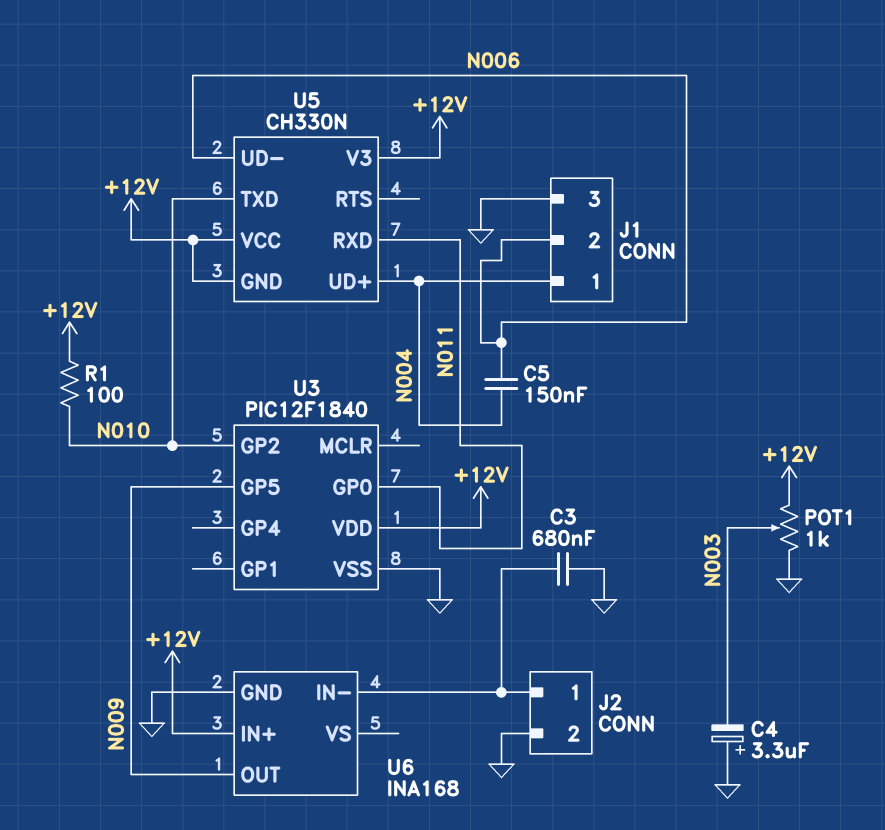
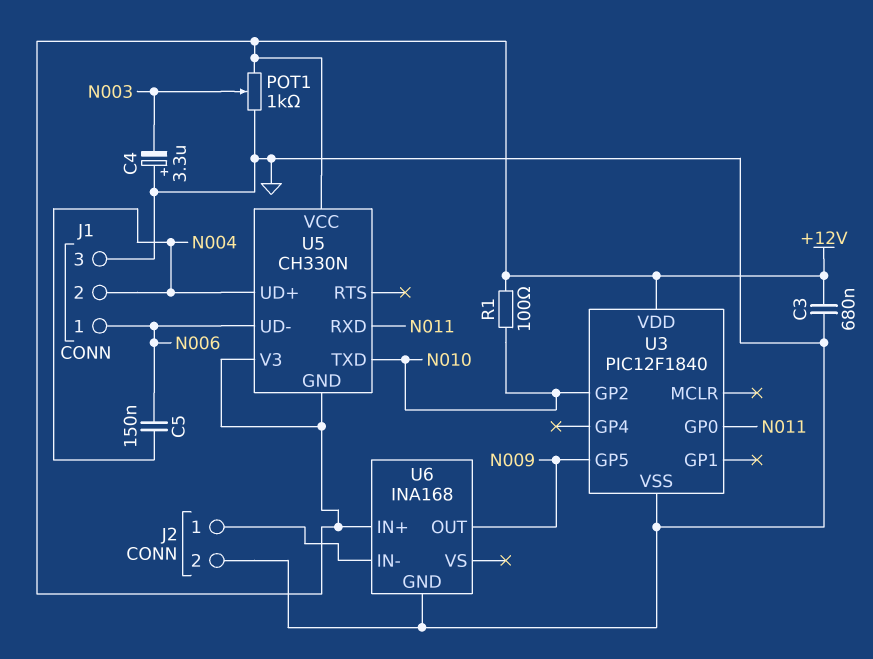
C3: 680nF (GND, J2/1) -> 680nF (+12V, GND)
J1 pin 1: N004 -> N006
J1 pin 2: N006 -> N004

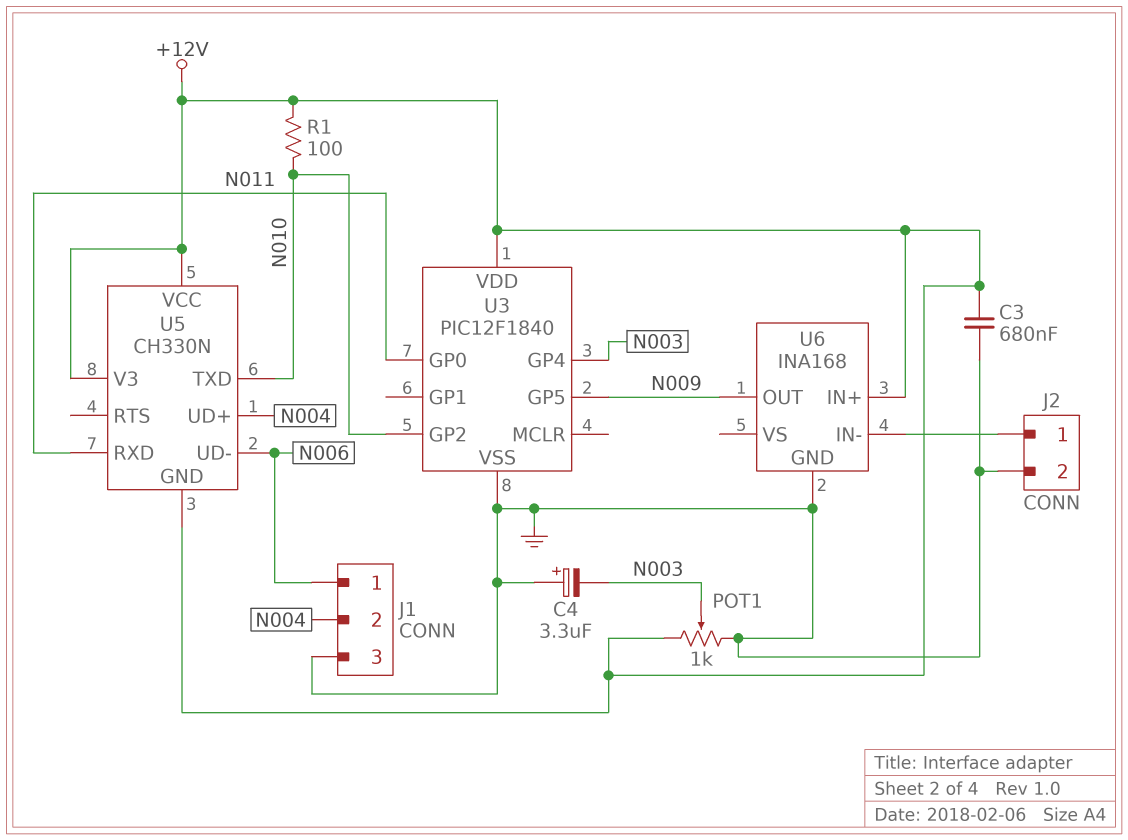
C5: 150nF (N004, N006) -> none
U3 pin GP4: none -> N003

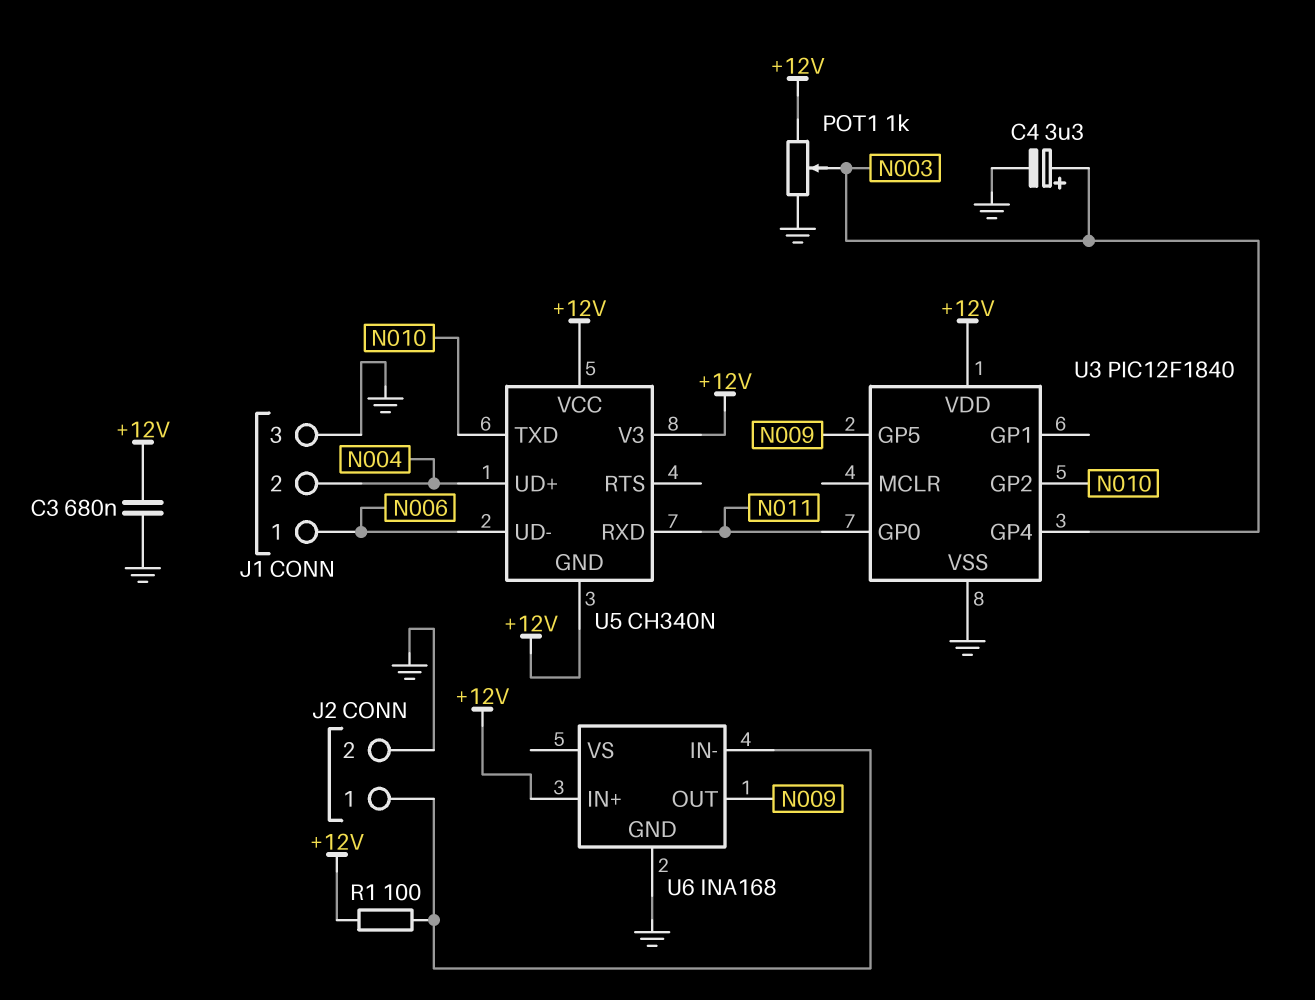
C4: 3.3uF (plus GND, minus N003) -> 3.3uF (plus N003, minus GND)
R1: 100 (+12V, N010) -> 100 (+12V, J2/1)
U5: CH330N -> CH340N

